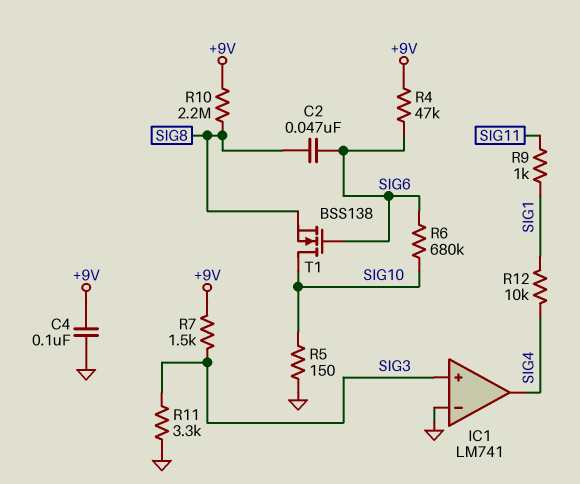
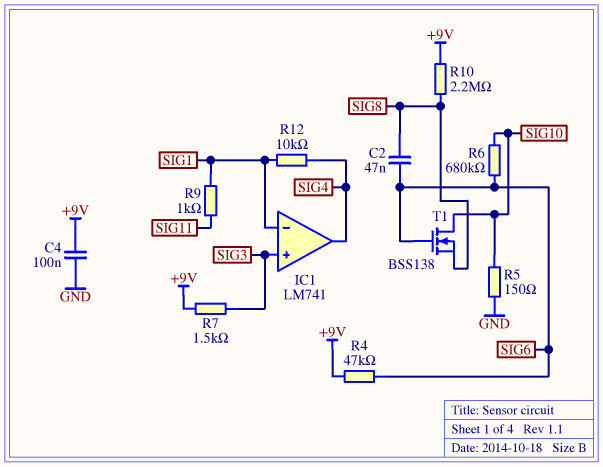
IC1 pin in-: GND -> SIG1
R11: 3.3k (GND, SIG3) -> none

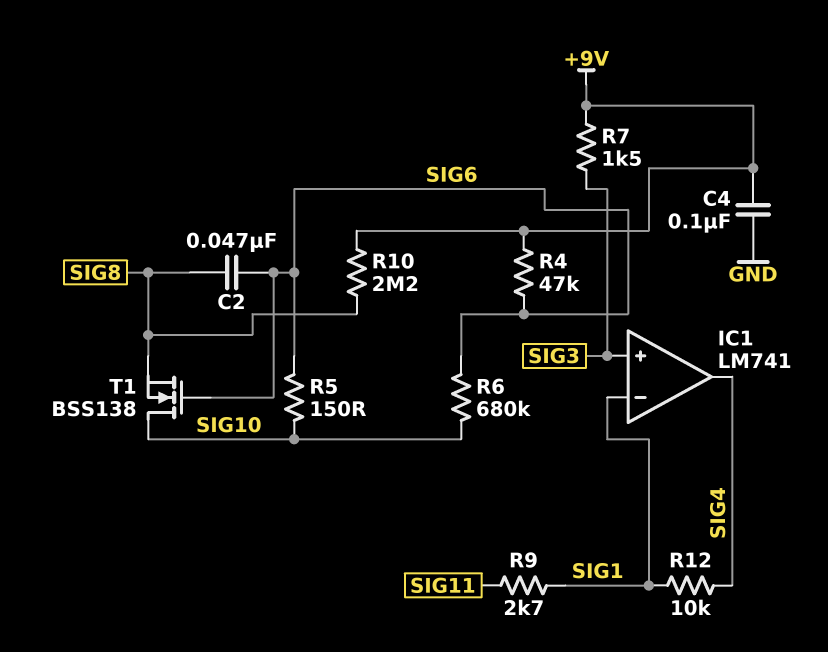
R5: 150 (GND, SIG10) -> 150 (SIG6, SIG10)
R9: 1k (SIG1, SIG11) -> 2.7k (SIG1, SIG11)

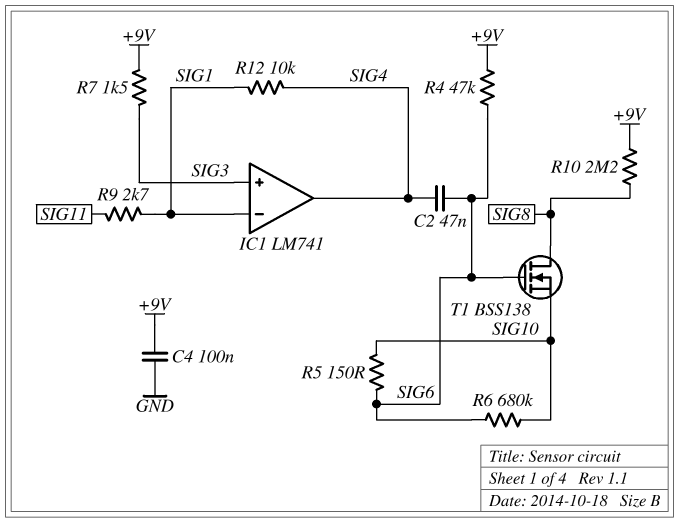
C2: 47nF (SIG6, SIG8) -> 47nF (SIG4, SIG6)
T1: NMOS BSS138 (G SIG6, D SIG10, S SIG8) -> NMOS BSS138 (G SIG6, D SIG8, S SIG10)

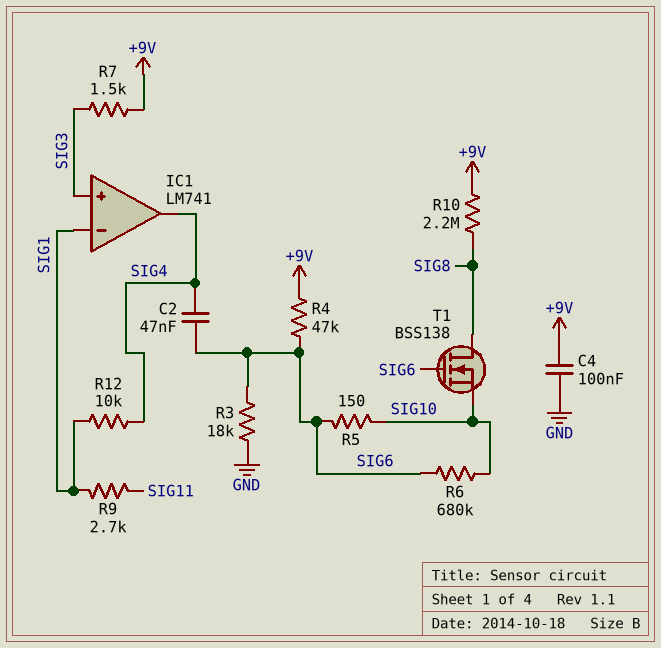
R3: none -> 18k (GND, SIG6)

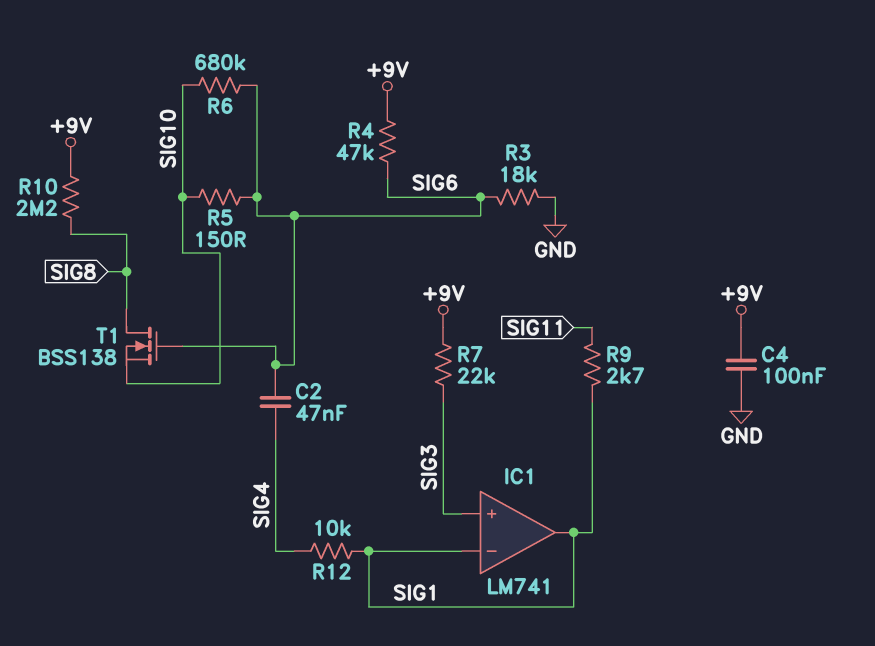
IC1 pin out: SIG4 -> SIG1
R7: 1.5k (+9V, SIG3) -> 22k (+9V, SIG3)

